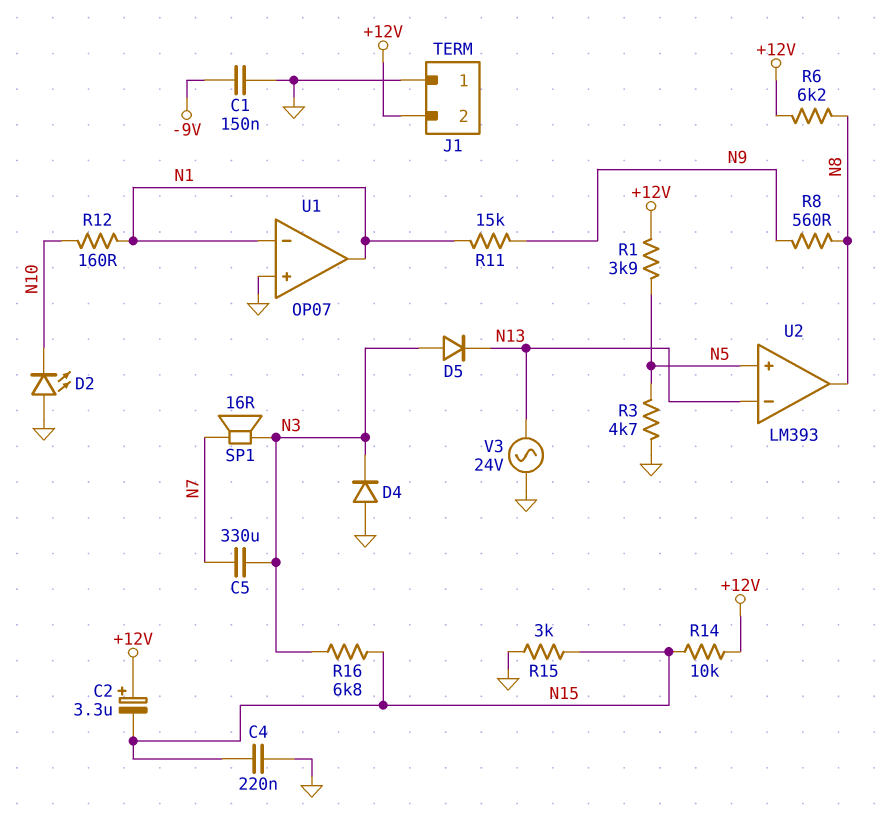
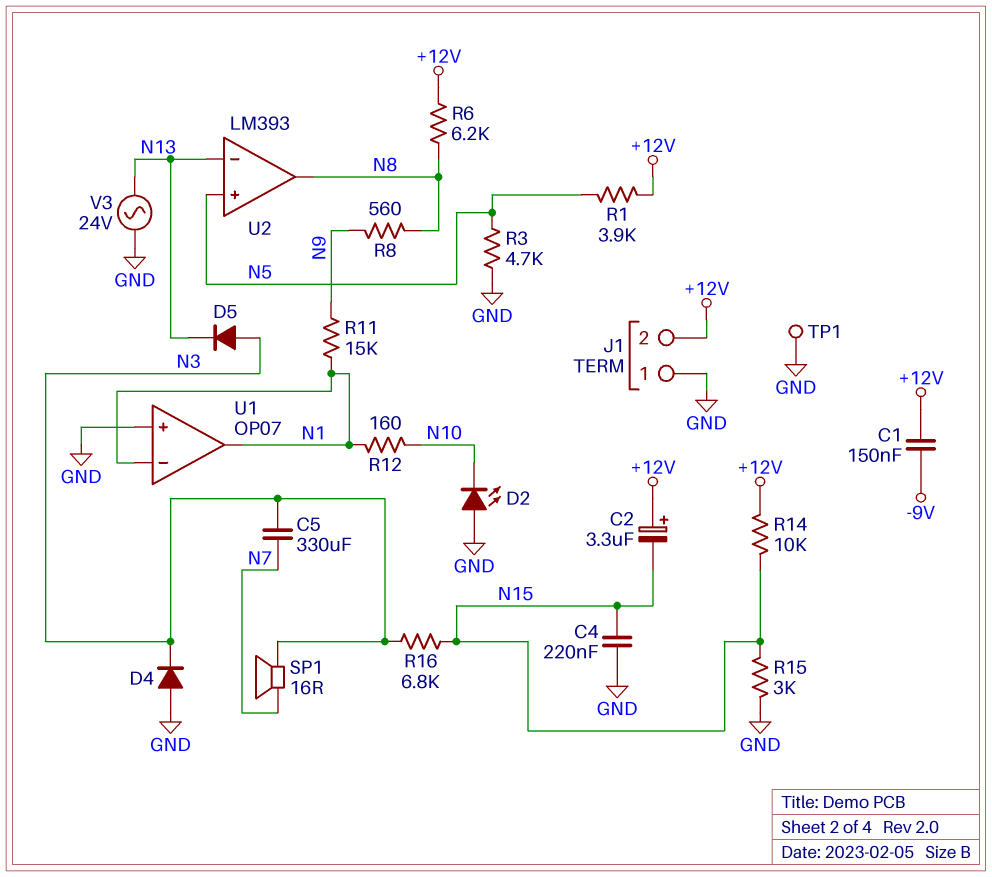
C1: 150nF (-9V, GND) -> 150nF (+12V, -9V)
TP1: none -> test point (GND)

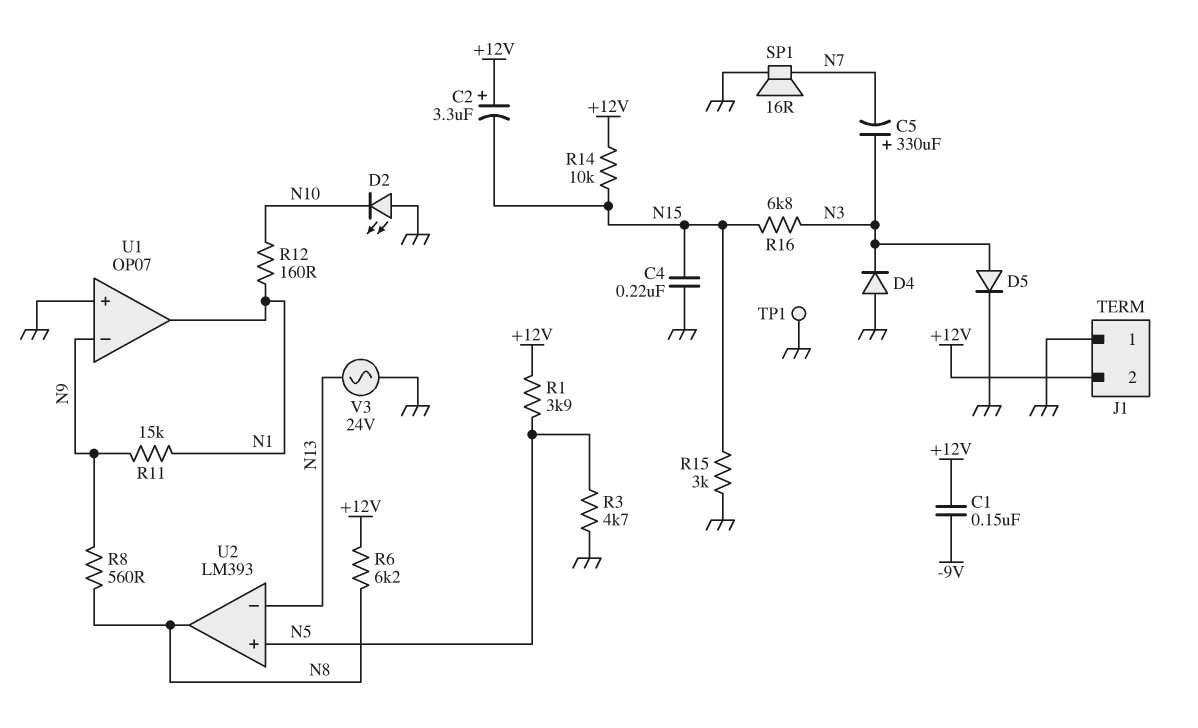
C5: 330uF (N3, N7) -> 330uF (plus N3, minus N7)
D5: diode (A N3, K N13) -> diode (A N3, K GND)
SP1: speaker 16R (N3, N7) -> speaker 16R (GND, N7)
U1 pin in-: N1 -> N9

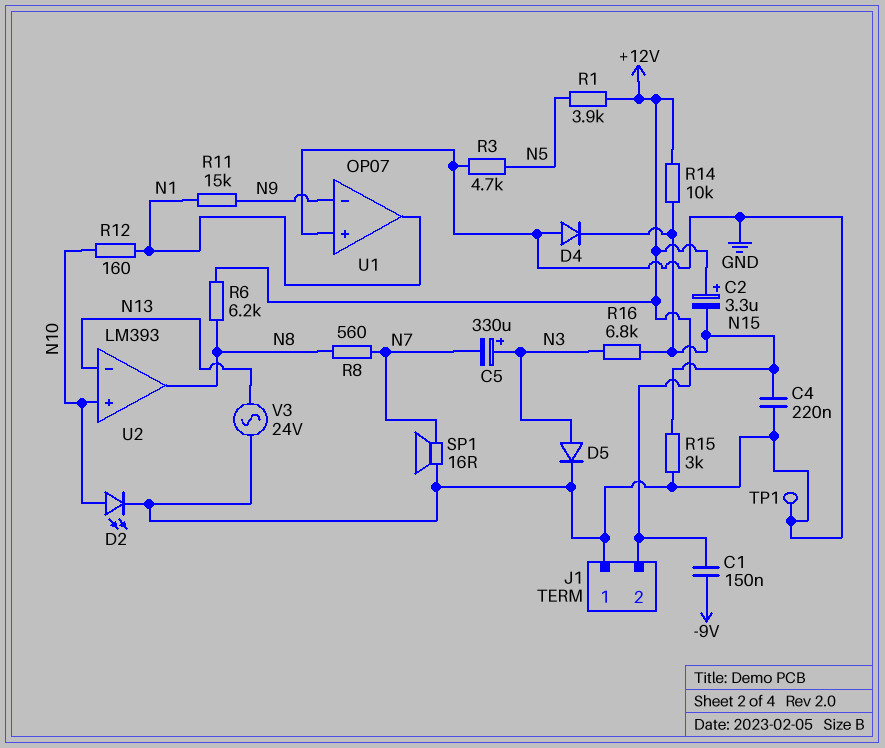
D2: LED (A GND, K N10) -> LED (A N10, K GND)
D4: diode (A GND, K N3) -> diode (A GND, K N15)
R8: 560 (N8, N9) -> 560 (N7, N8)
U2 pin in+: N5 -> N10

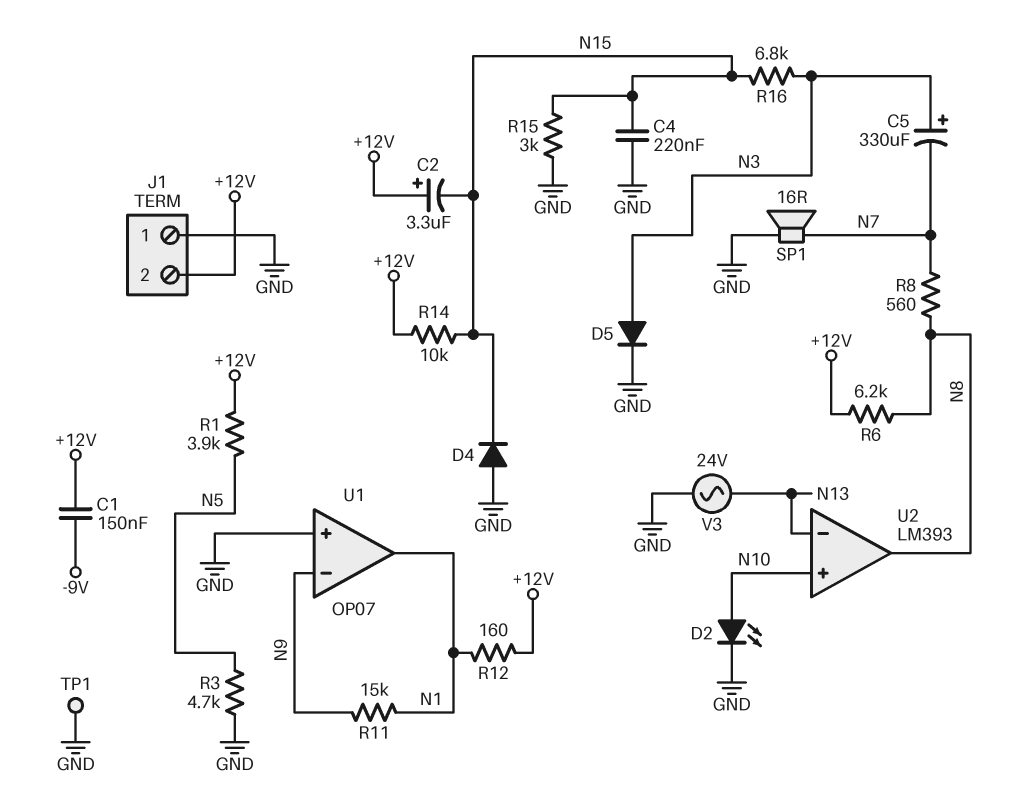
R12: 160 (N1, N10) -> 160 (+12V, N1)

